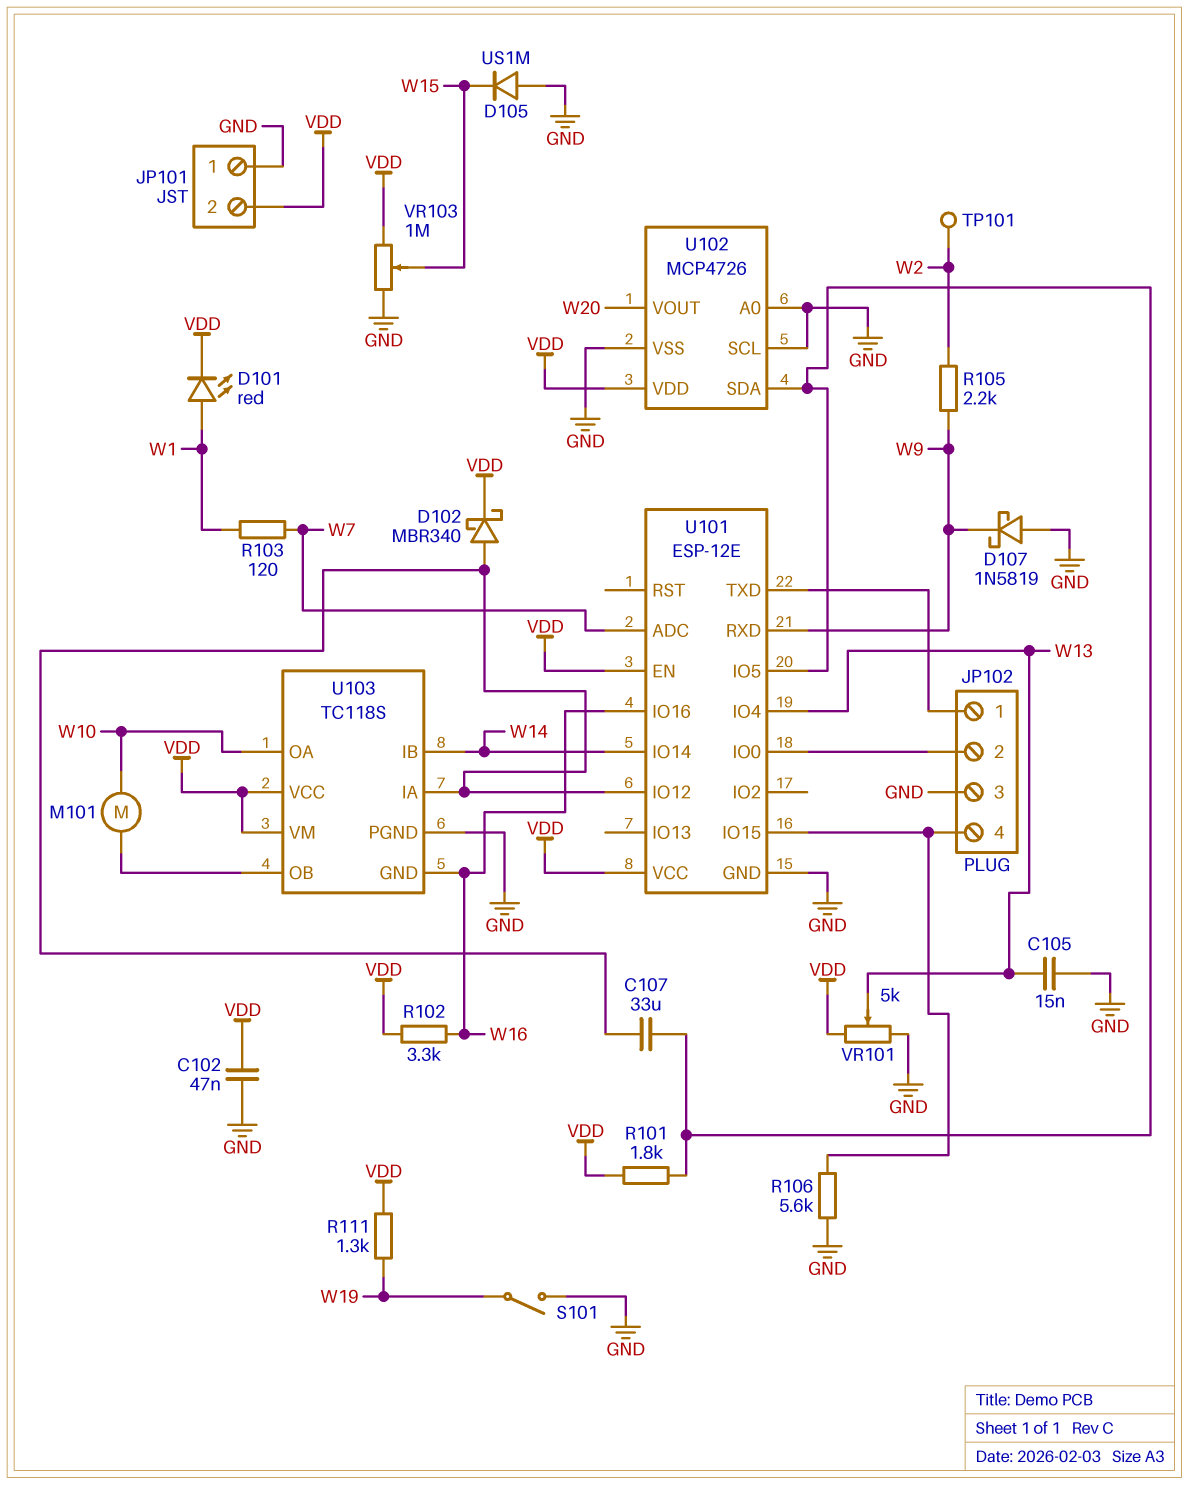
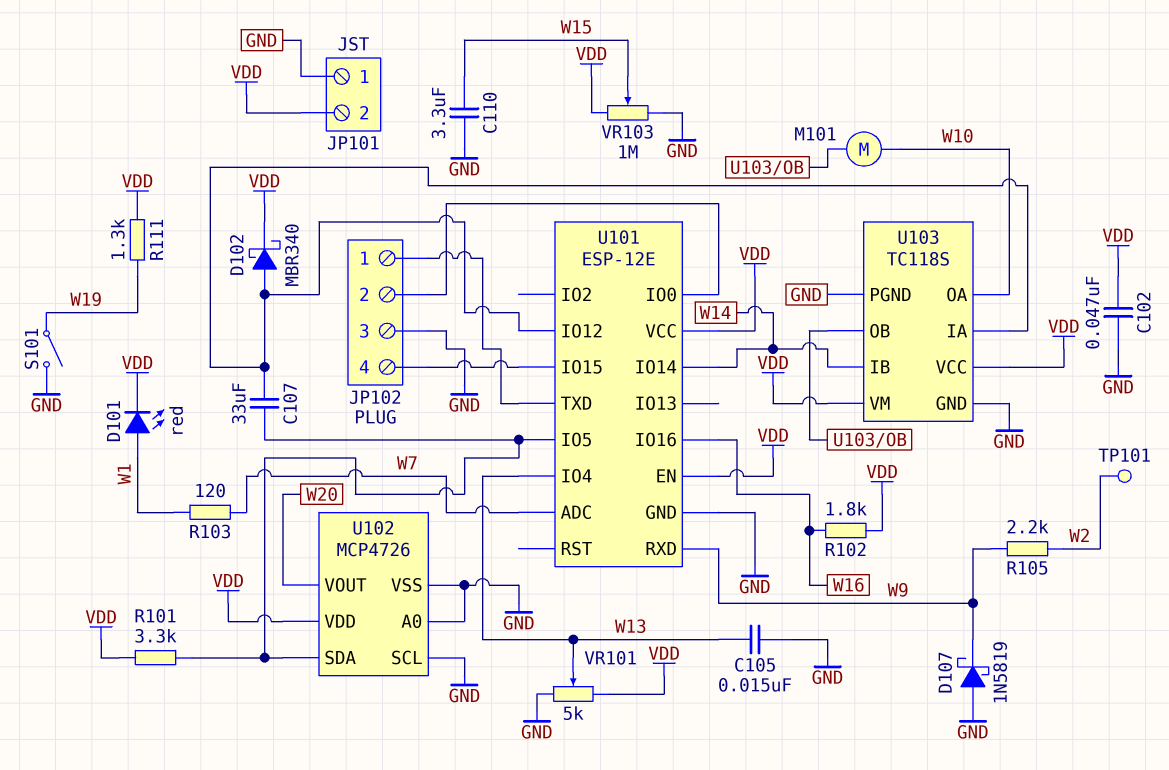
C110: none -> 3.3uF (GND, W15)
D105: diode US1M (A GND, K W15) -> none
R101: 1.8k (U101/IO5, VDD) -> 3.3k (U101/IO5, VDD)
R102: 3.3k (VDD, W16) -> 1.8k (VDD, W16)
R106: 5.6k (GND, JP102/4) -> none
U103 pin GND: W16 -> GND

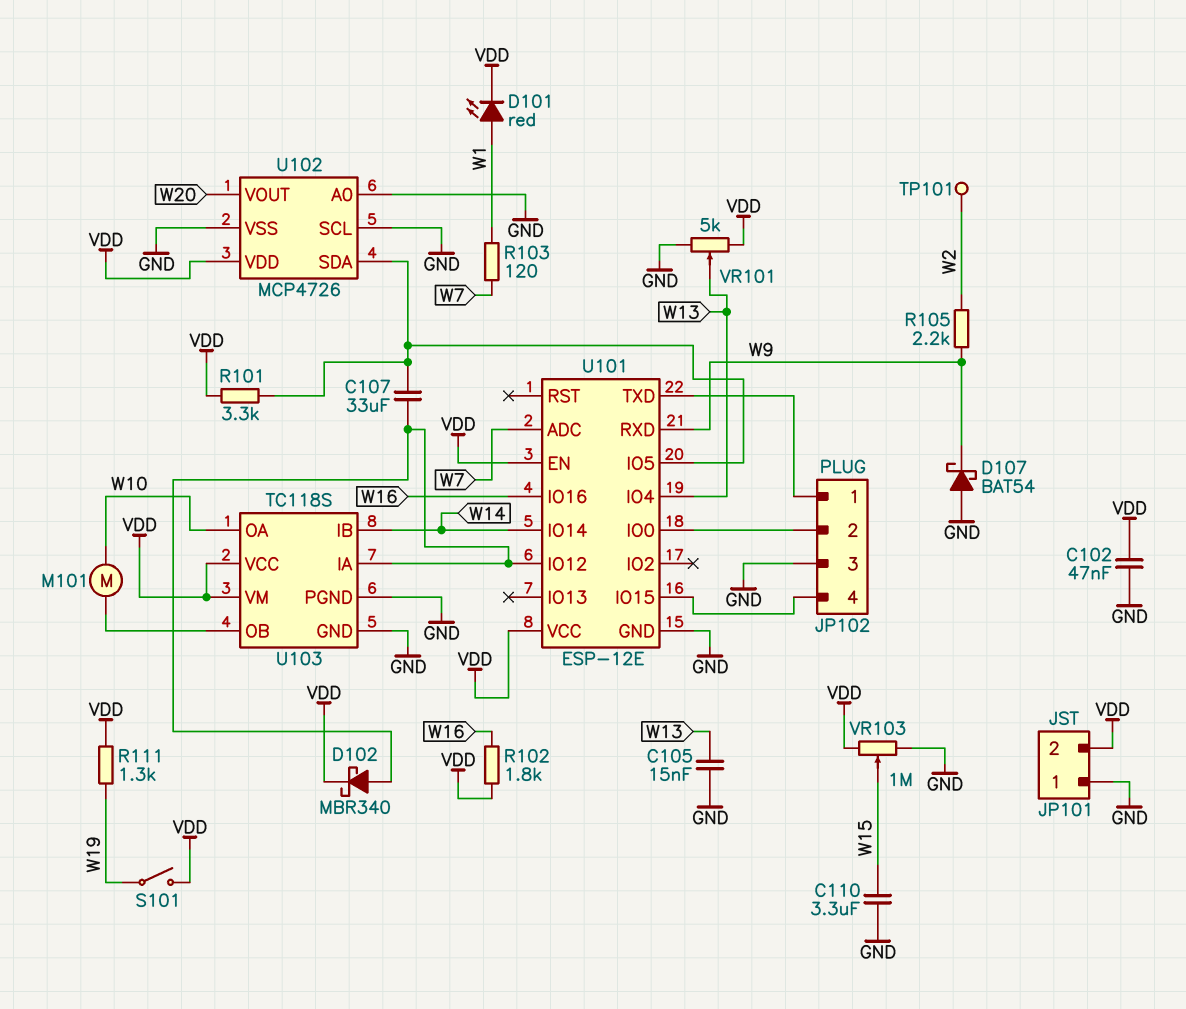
D107: schottky 1N5819 (A GND, K W9) -> schottky BAT54 (A GND, K W9)
S101: switch (GND, W19) -> switch (VDD, W19)

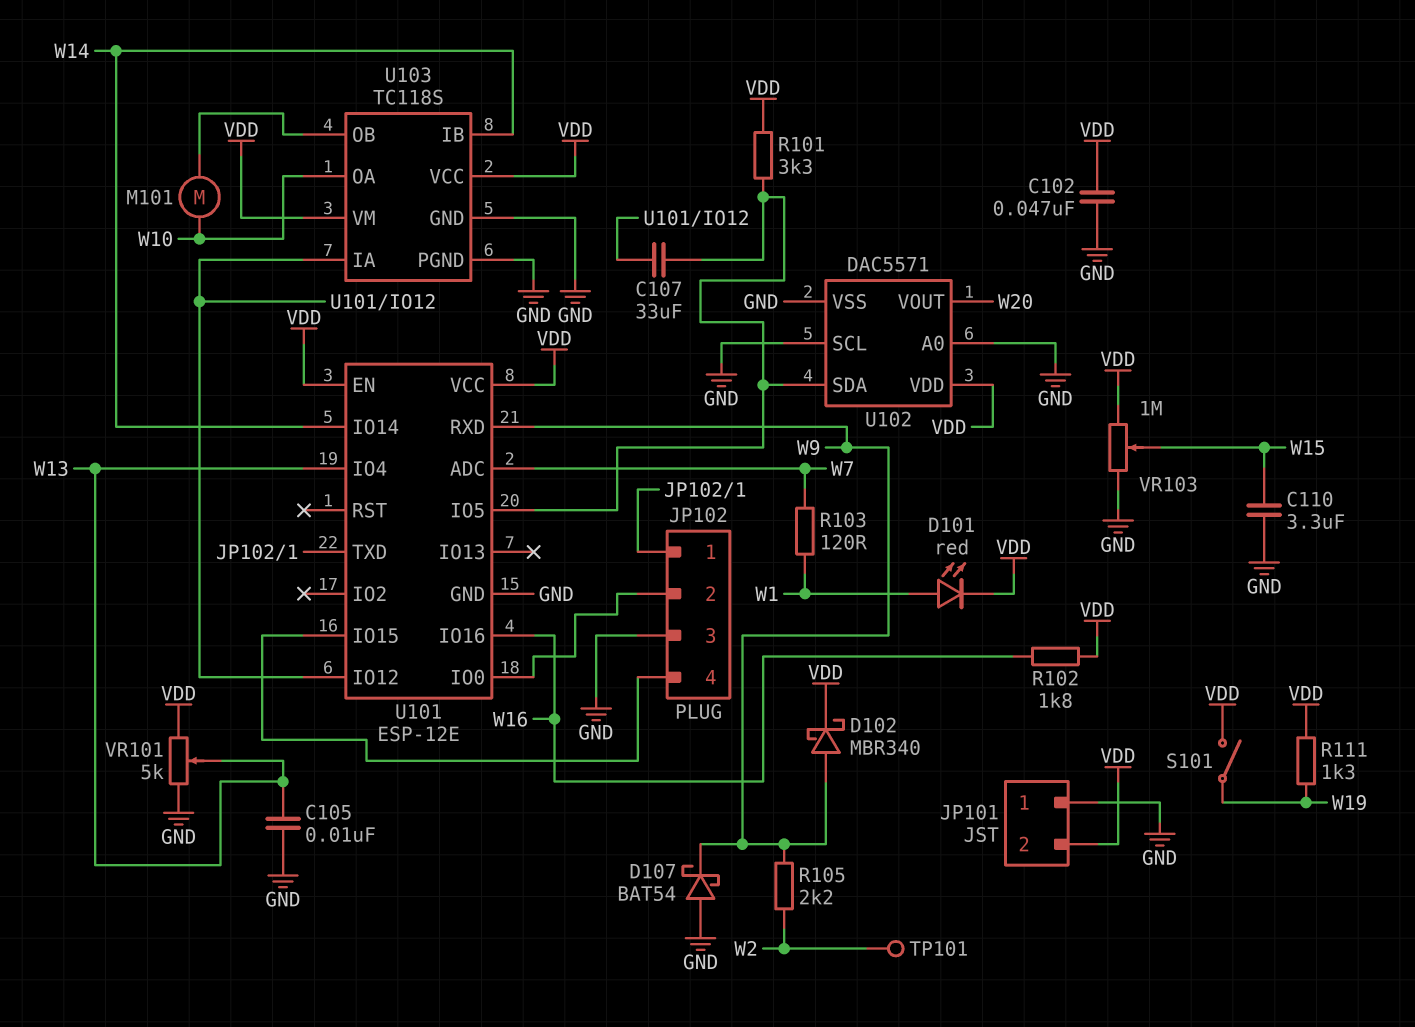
C105: 15nF (GND, W13) -> 10nF (GND, W13)
D102: schottky MBR340 (A U101/IO12, K VDD) -> schottky MBR340 (A W9, K VDD)
U102: MCP4726 -> DAC5571

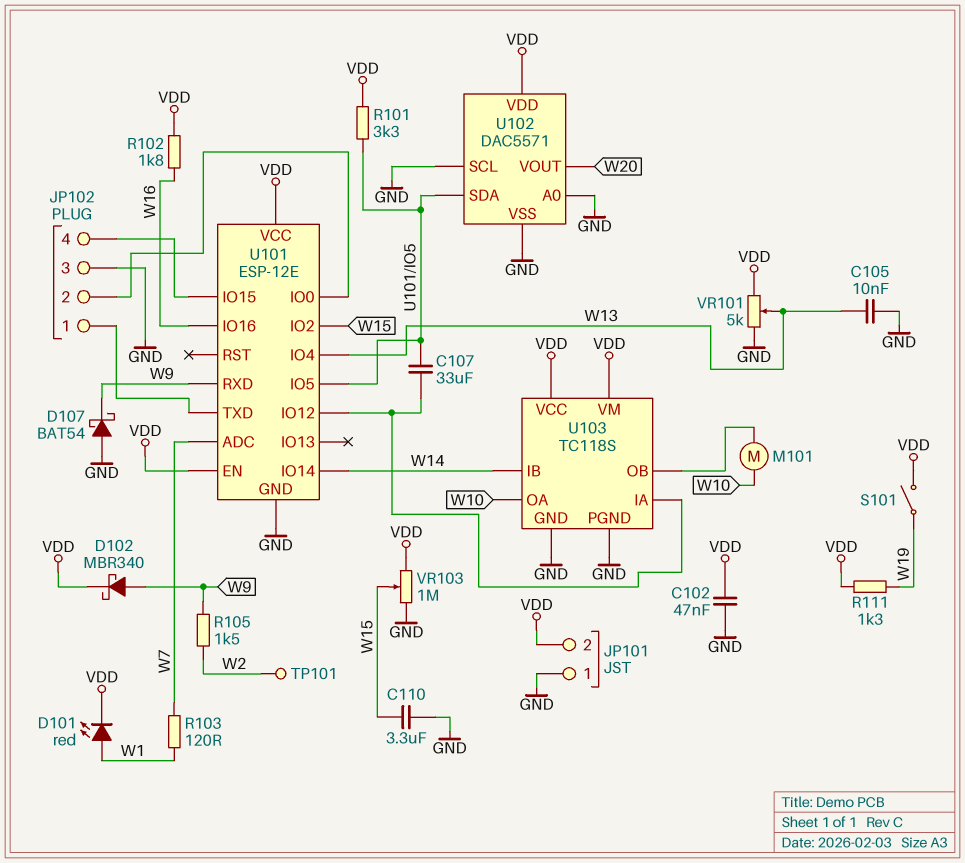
R105: 2.2k (W2, W9) -> 1.5k (W2, W9)
U101 pin IO2: none -> W15

